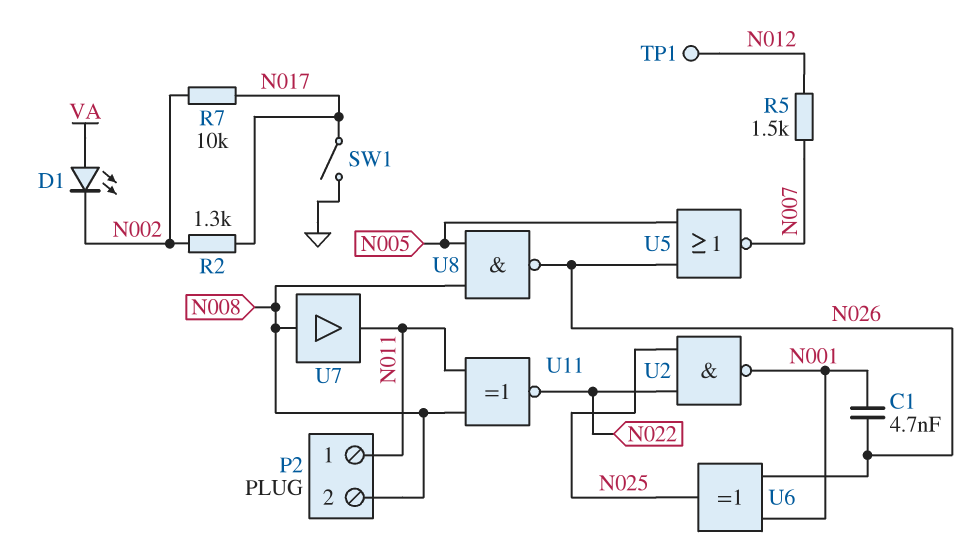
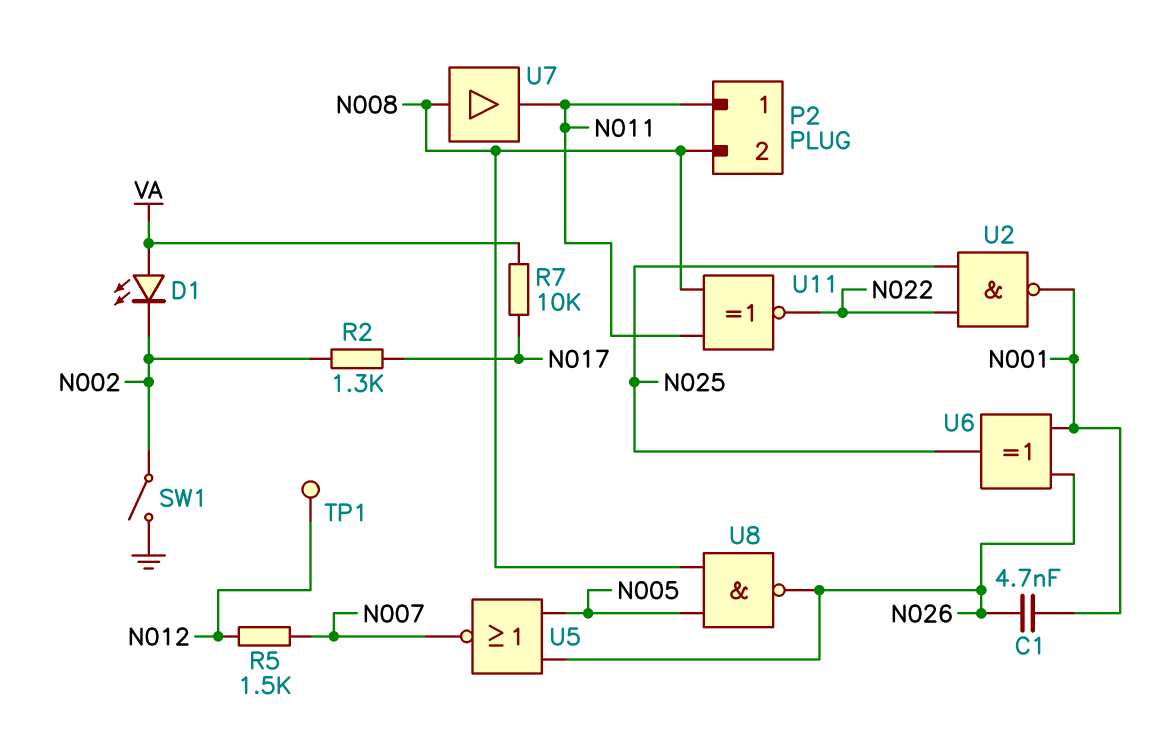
R7: 10k (N002, N017) -> 10k (N017, VA)
SW1: switch (GND, N017) -> switch (GND, N002)

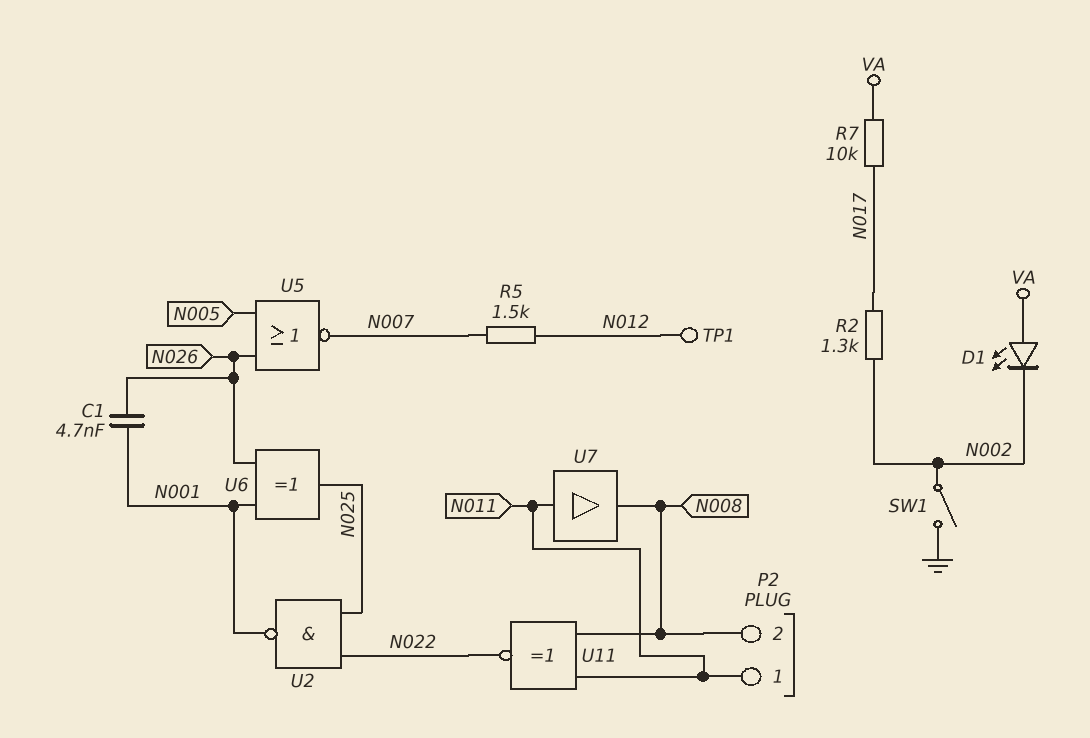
U7: buffer (in N008, out N011) -> buffer (in N011, out N008)
U8: NAND (in N005, in N008, out N026) -> none

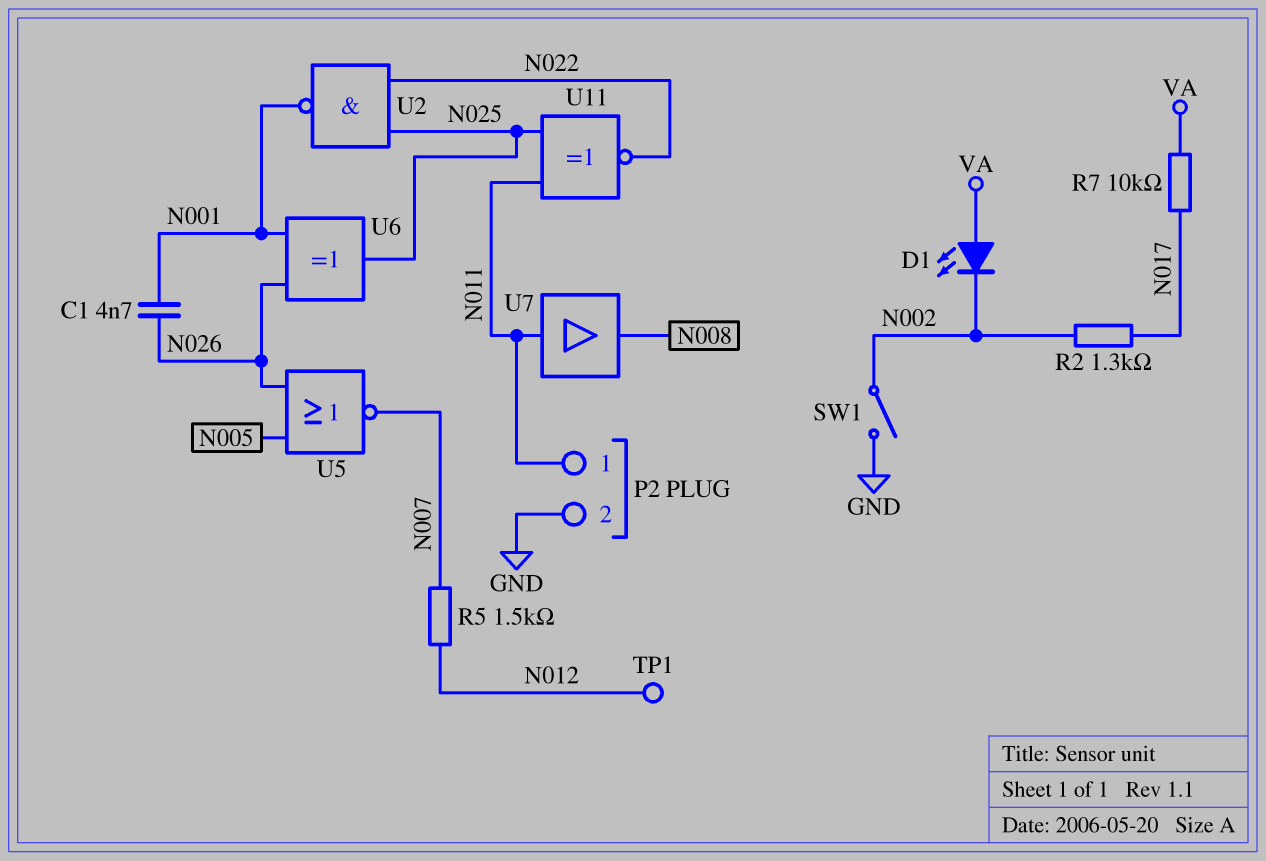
P2 pin 2: N008 -> GND
U11: XNOR (in N008, in N011, out N022) -> XNOR (in N011, in N025, out N022)

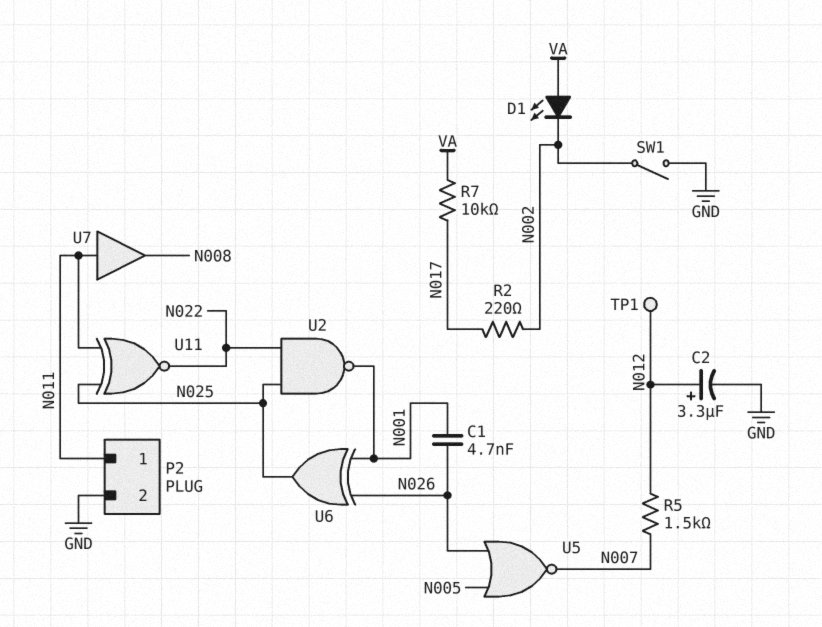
C2: none -> 3.3uF (plus N012, minus GND)
R2: 1.3k (N002, N017) -> 220 (N002, N017)

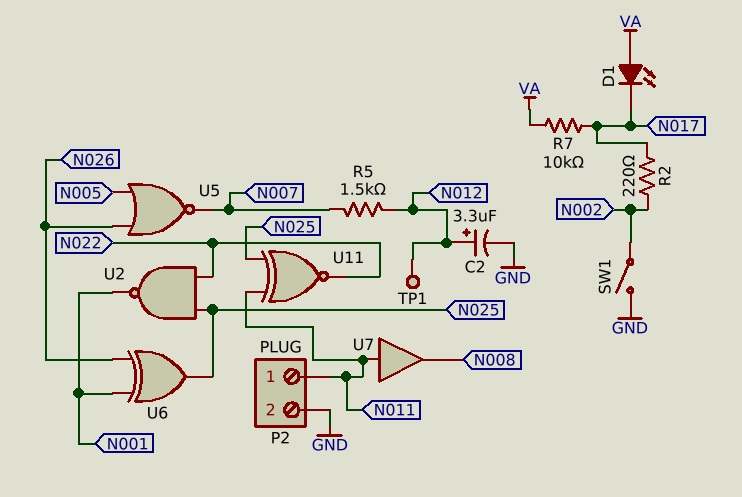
C1: 4.7nF (N001, N026) -> none
D1: LED (A VA, K N002) -> LED (A VA, K N017)

